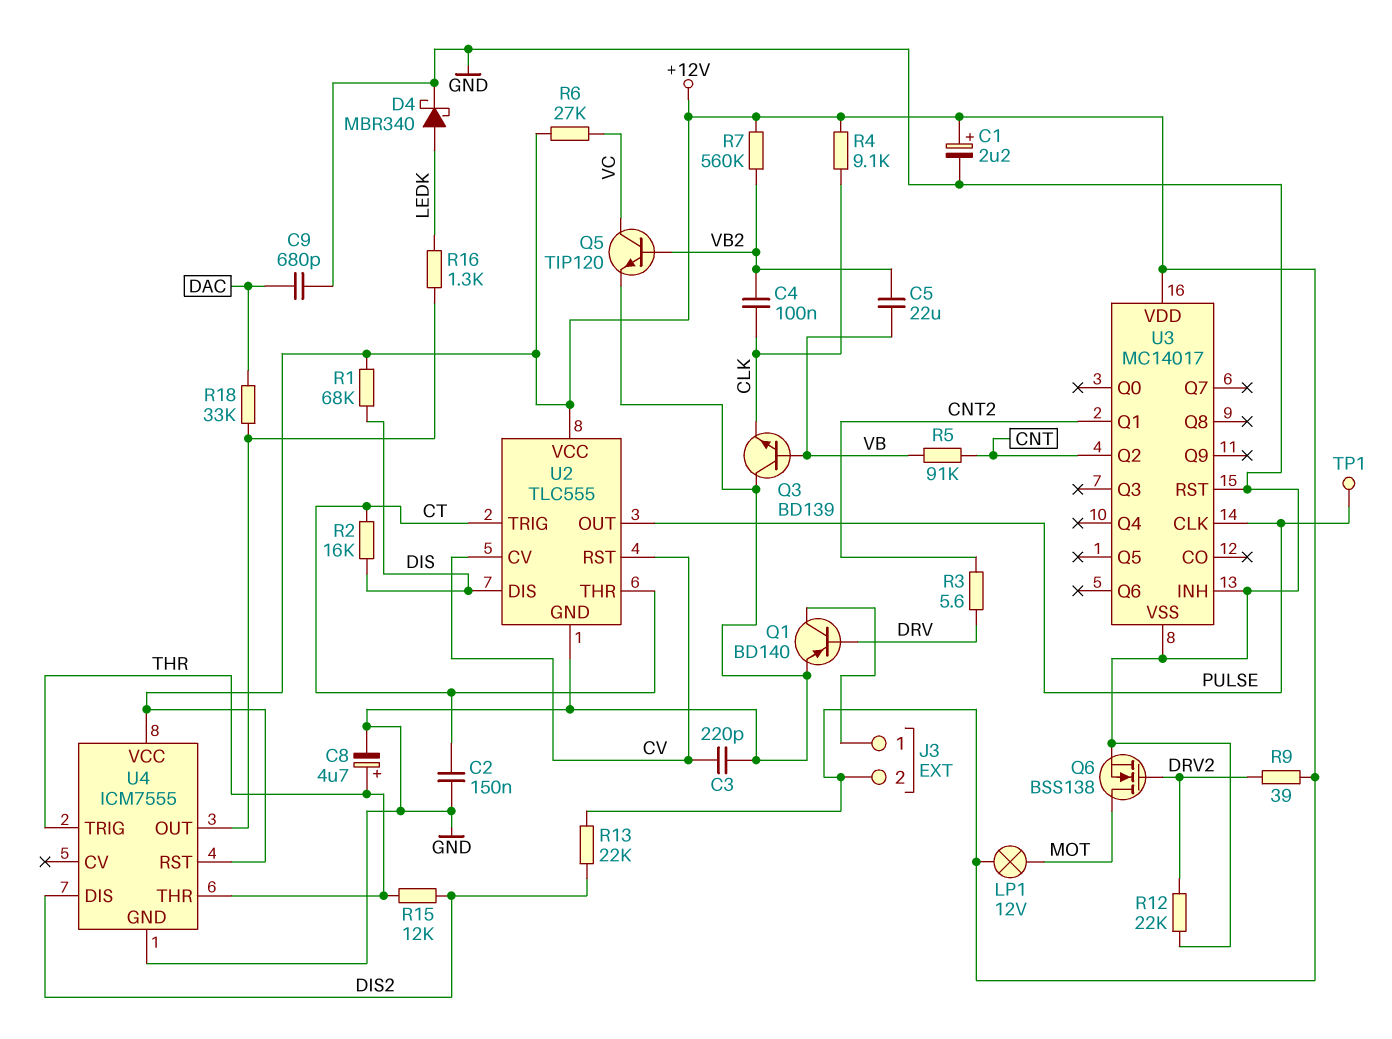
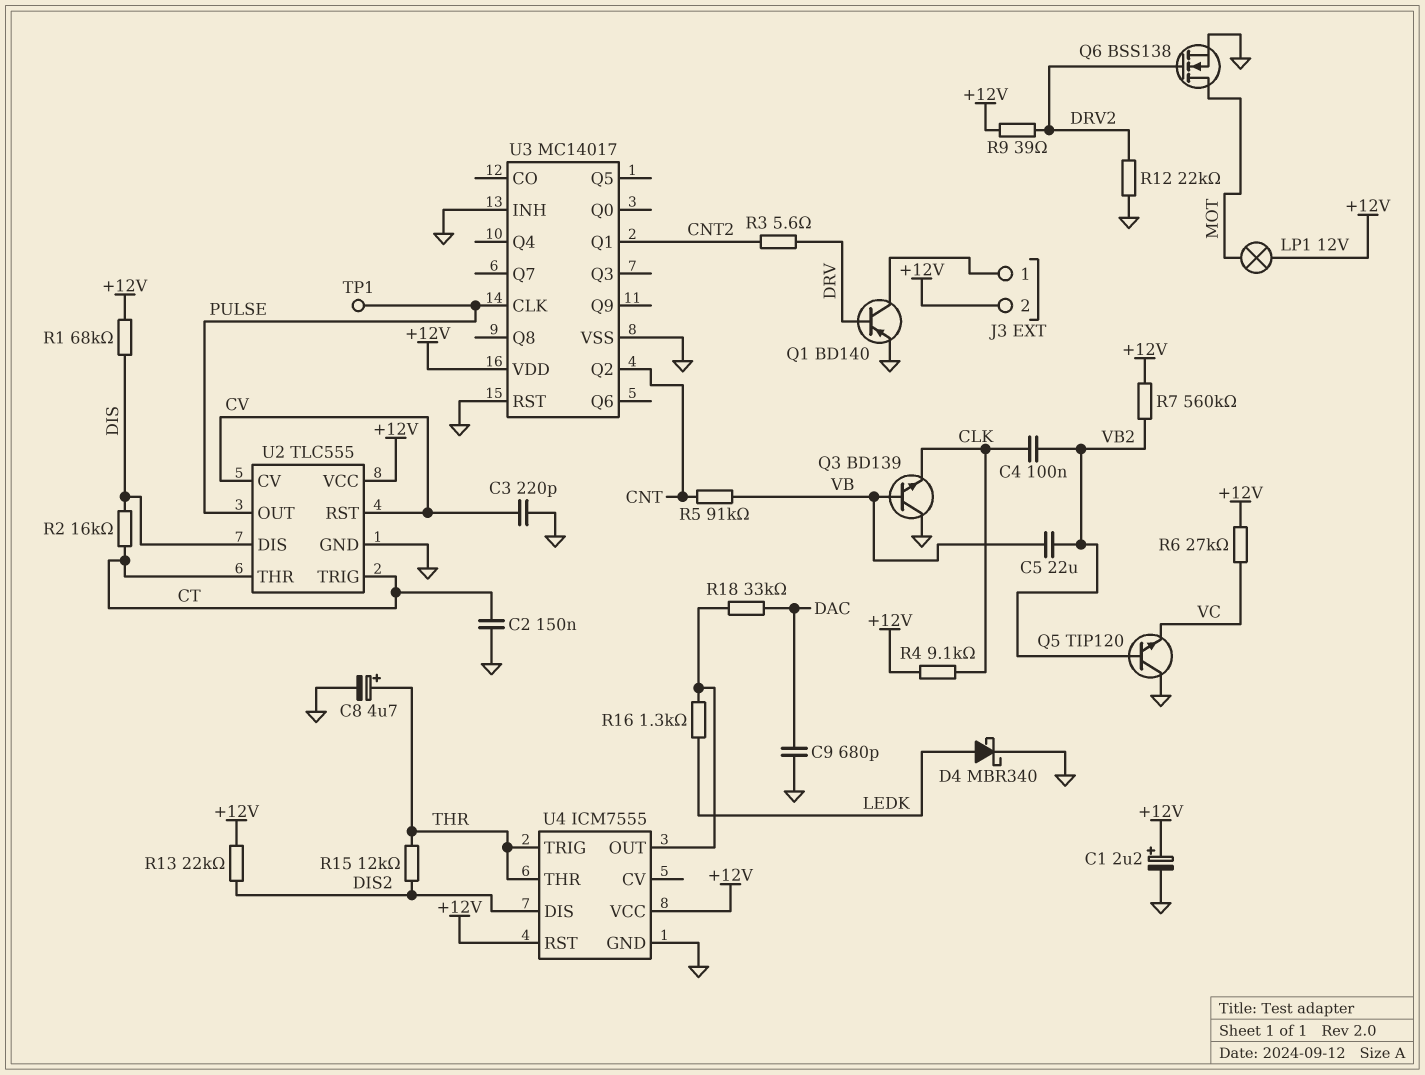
Q5: NPN TIP120 (B VB2, C VC, E GND) -> NPN TIP120 (B VB2, C GND, E VC)

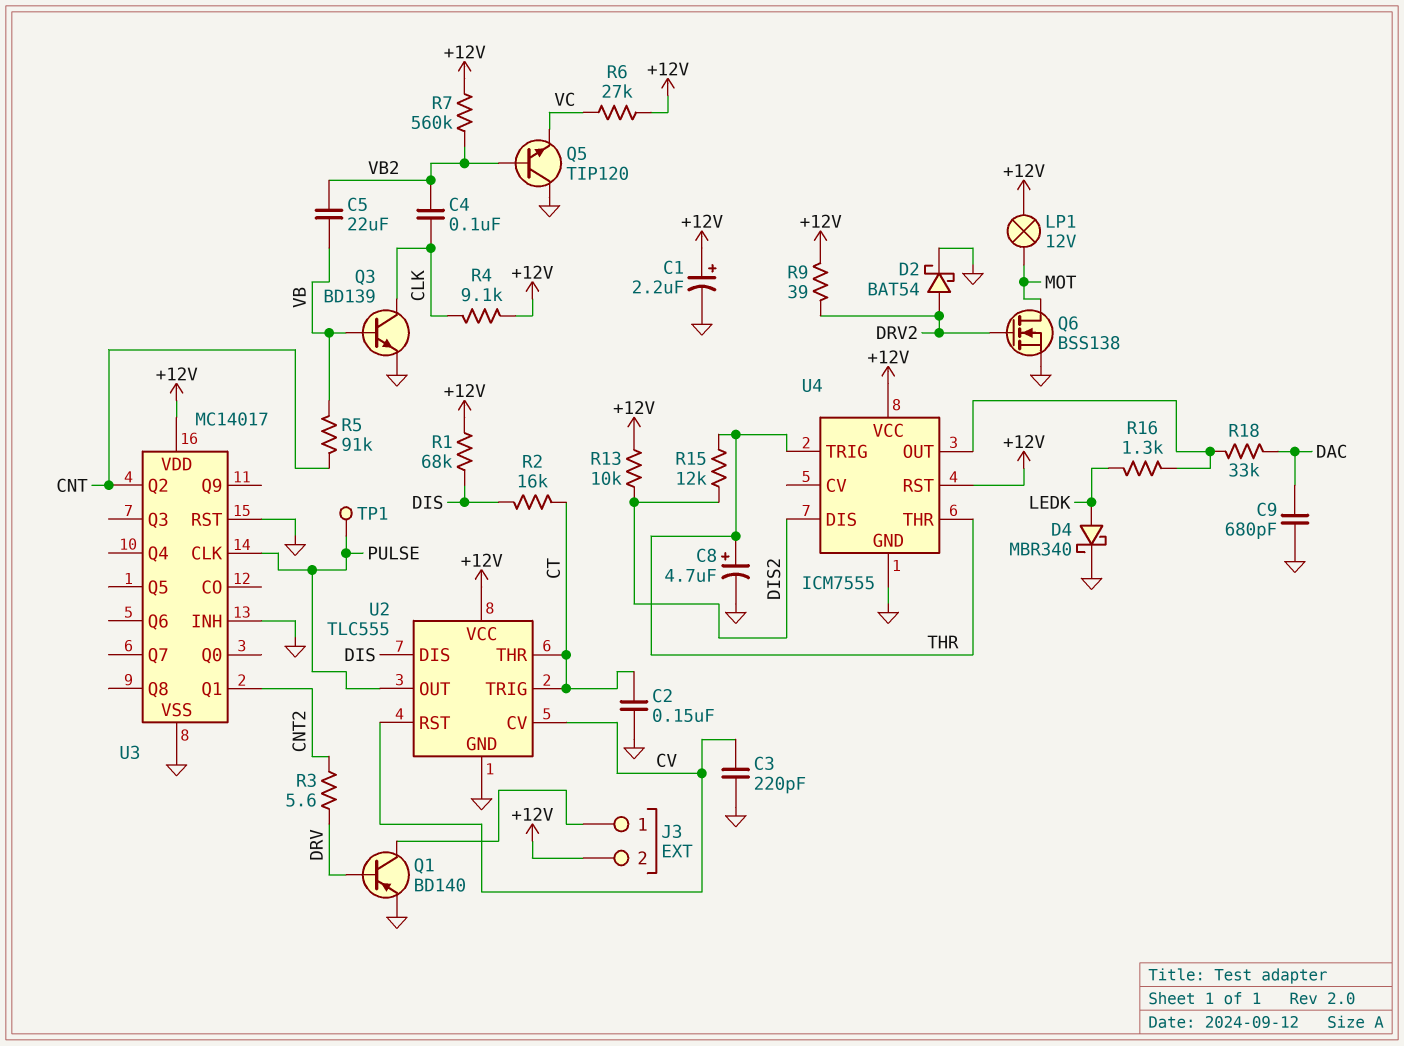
D2: none -> schottky BAT54 (A DRV2, K GND)
Q3: NPN BD139 (B VB, C GND, E CLK) -> NPN BD139 (B VB, C CLK, E GND)
R12: 22k (DRV2, GND) -> none
R13: 22k (+12V, DIS2) -> 10k (+12V, DIS2)

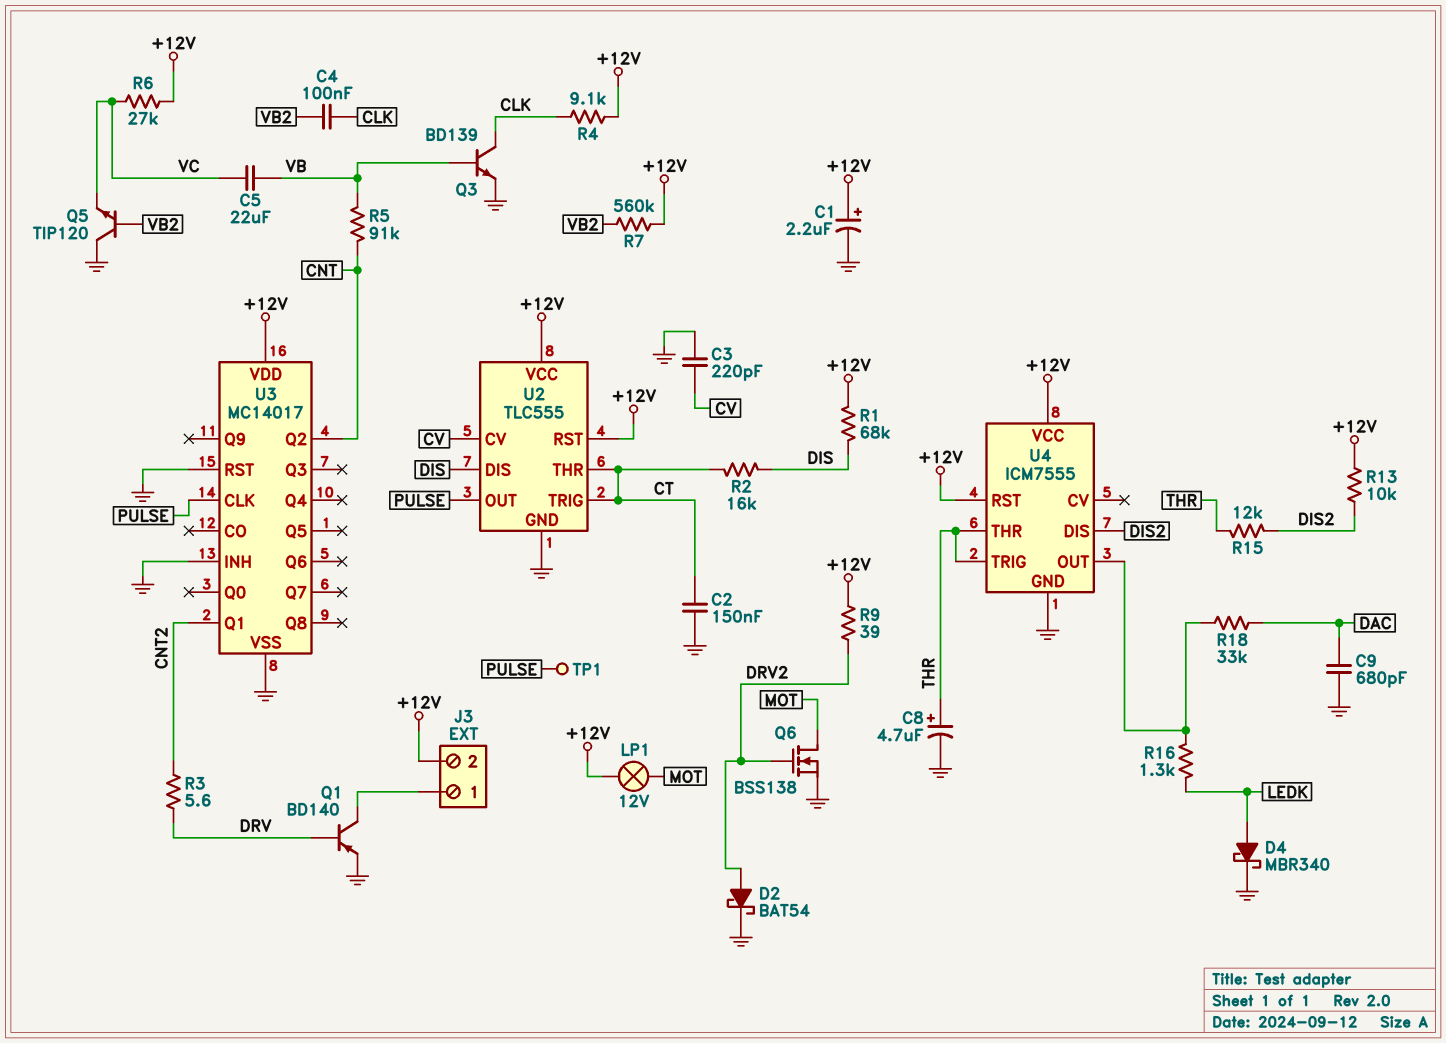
C5: 22uF (VB, VB2) -> 22uF (VB, VC)
U2 pin RST: CV -> +12V

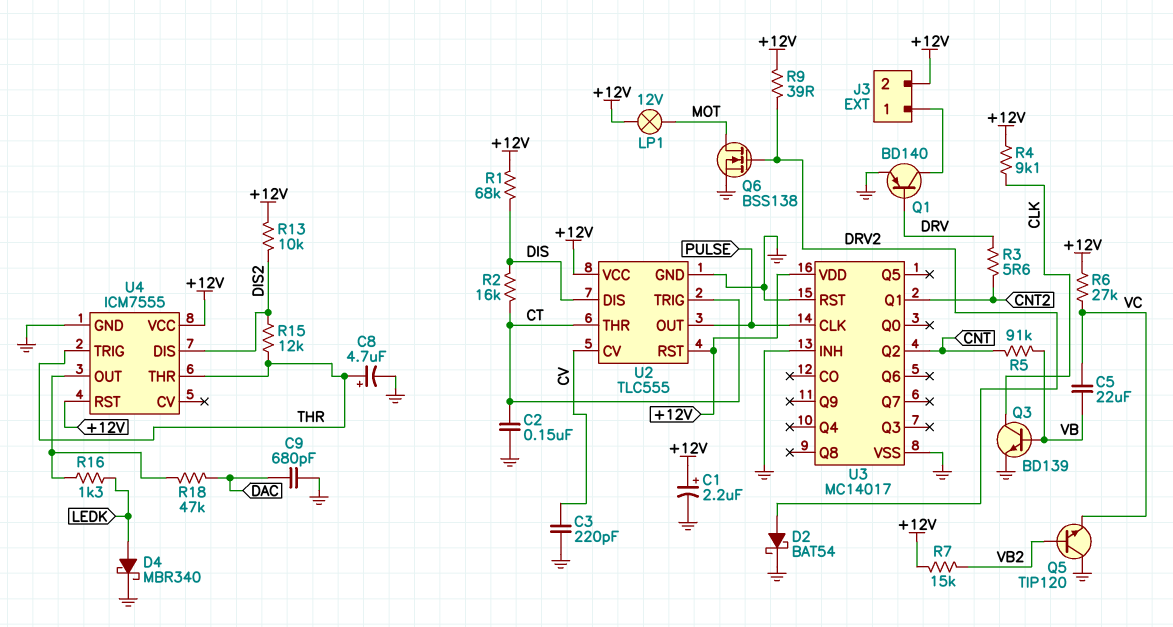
C4: 100nF (CLK, VB2) -> none
R7: 560k (+12V, VB2) -> 15k (+12V, VB2)
R18: 33k (DAC, U4/OUT) -> 47k (DAC, U4/OUT)
TP1: test point (PULSE) -> none

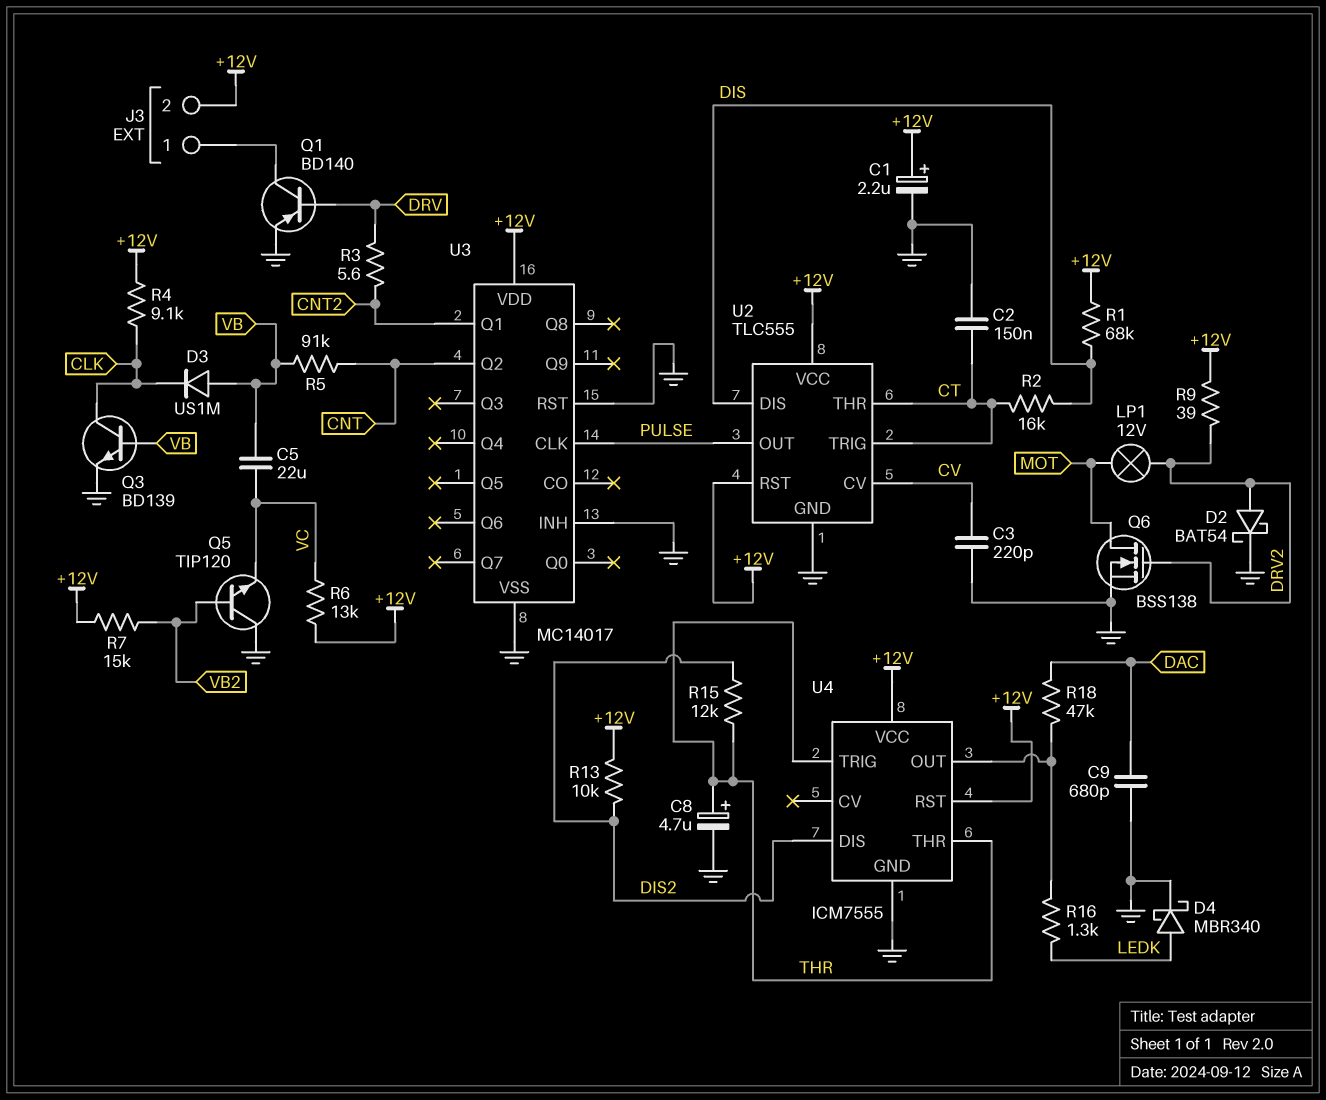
D3: none -> diode US1M (A VB, K CLK)
LP1: lamp 12V (+12V, MOT) -> lamp 12V (DRV2, MOT)
R6: 27k (+12V, VC) -> 13k (+12V, VC)

